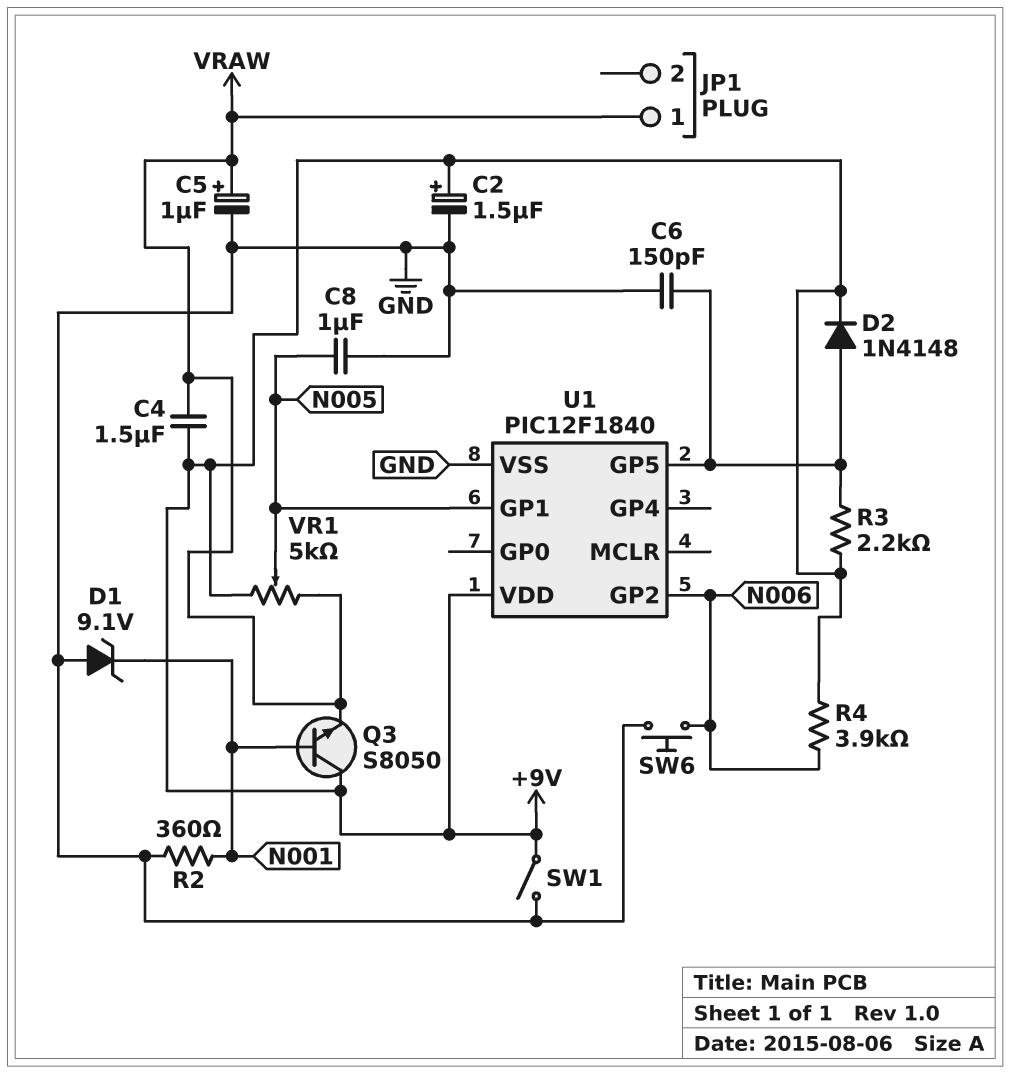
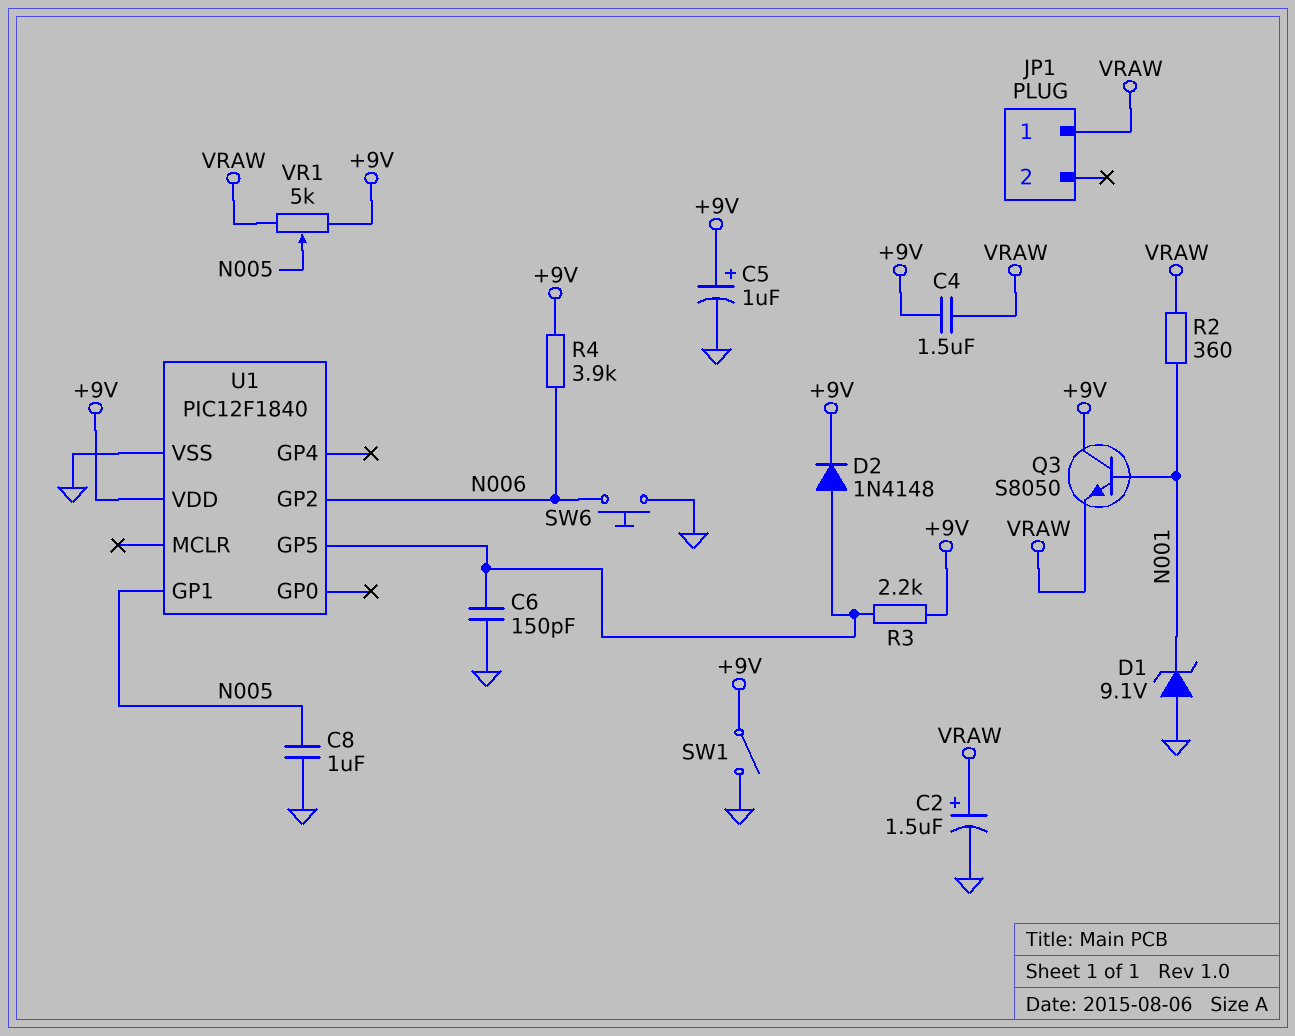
C2: 1.5uF (plus +9V, minus GND) -> 1.5uF (plus VRAW, minus GND)
C5: 1uF (plus VRAW, minus GND) -> 1uF (plus +9V, minus GND)
R2: 360 (GND, N001) -> 360 (N001, VRAW)

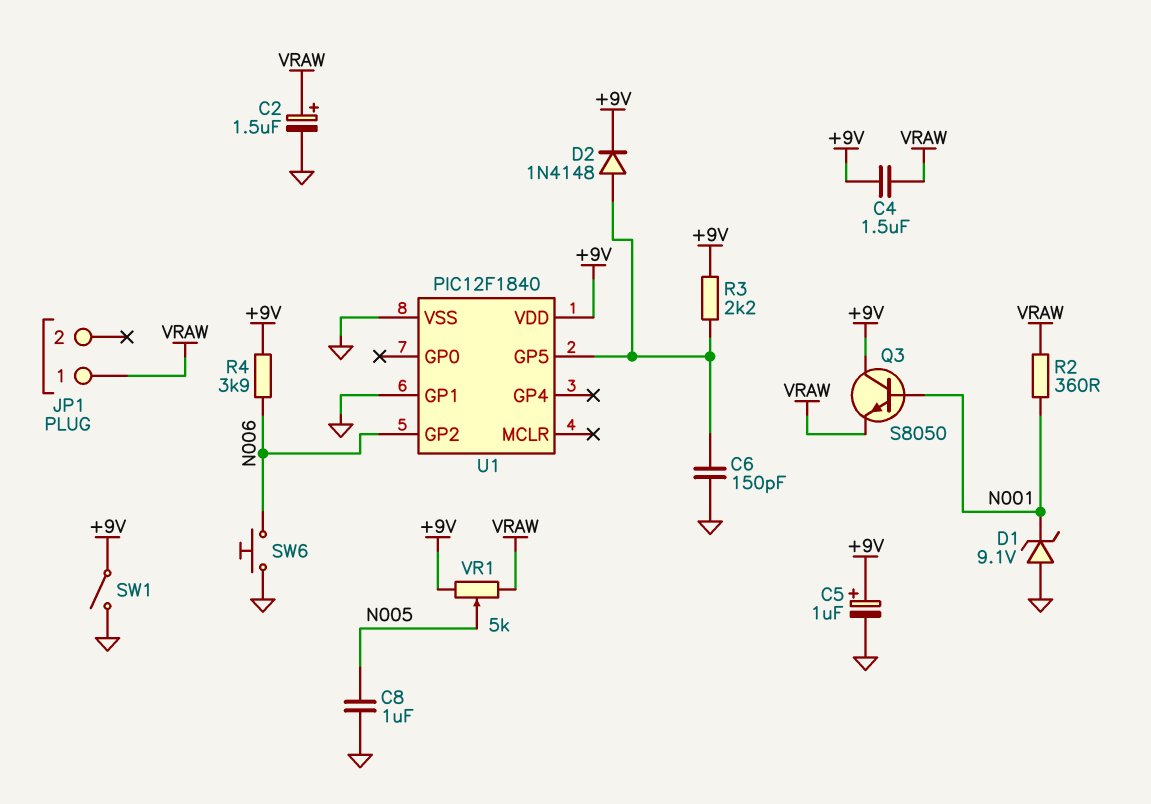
U1 pin GP1: N005 -> GND

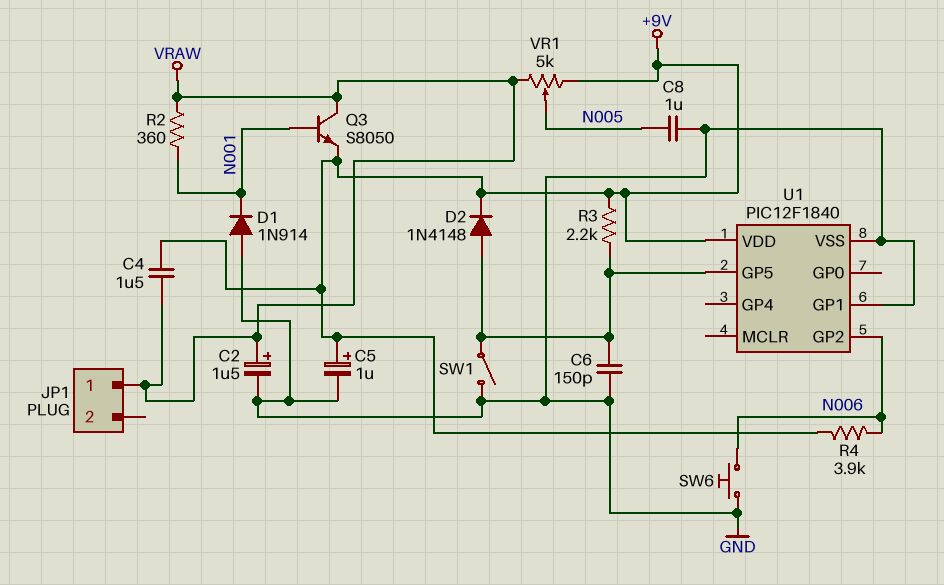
D1: zener 9.1V (A GND, K N001) -> diode 1N914 (A GND, K N001)
Q3: NPN S8050 (B N001, C +9V, E VRAW) -> NPN S8050 (B N001, C VRAW, E +9V)
SW1: switch (+9V, GND) -> switch (GND, U1/GP5)

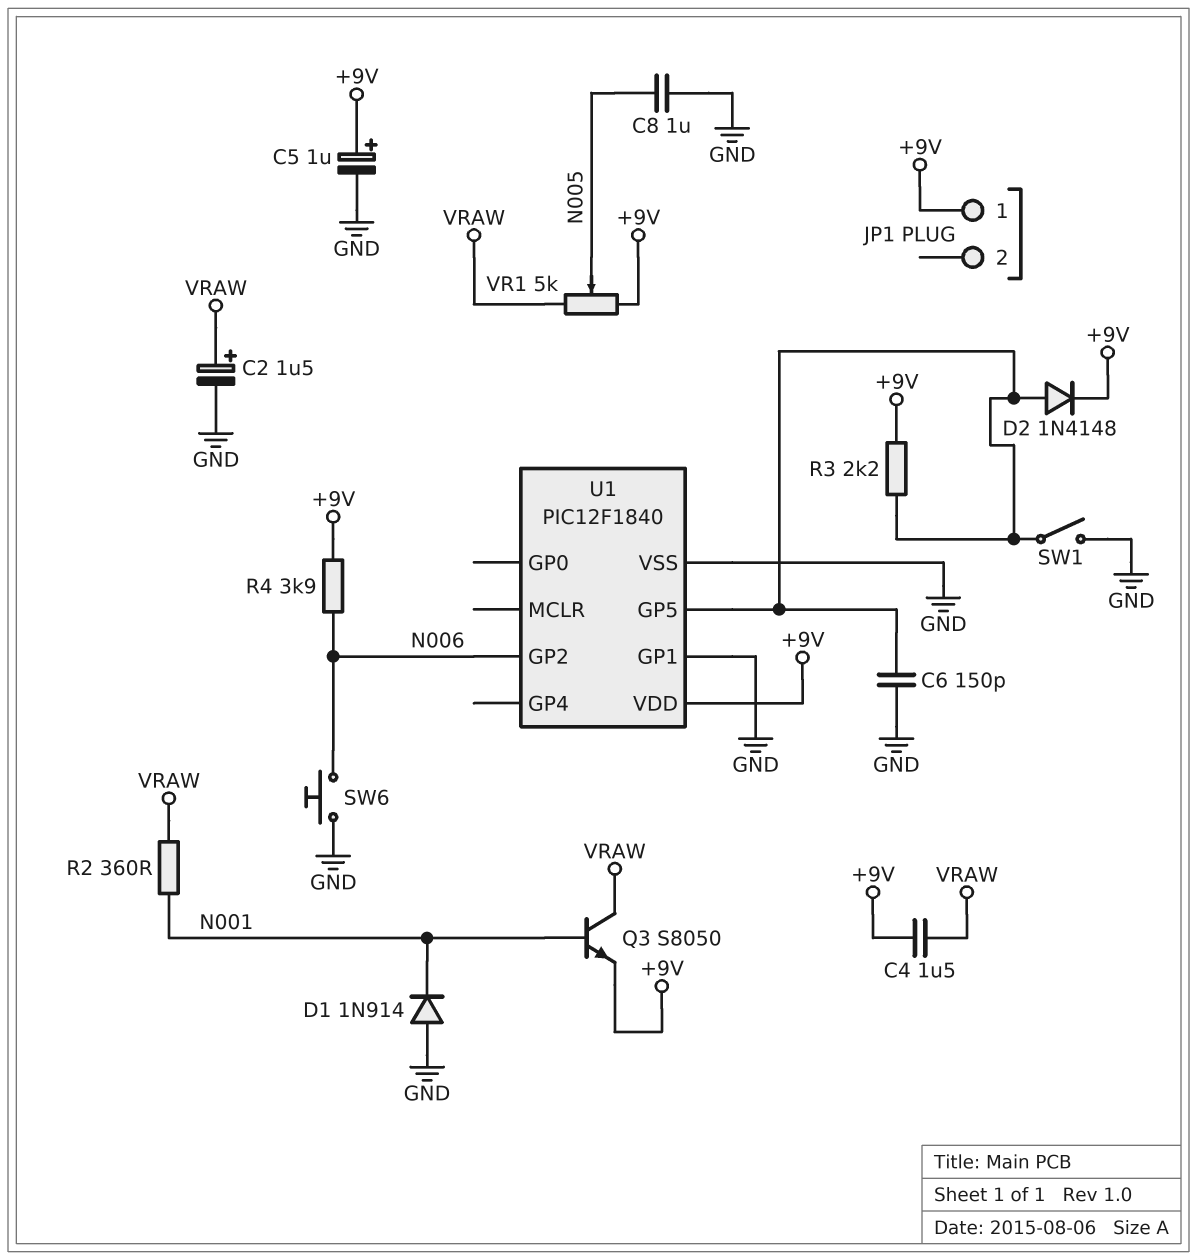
JP1 pin 1: VRAW -> +9V

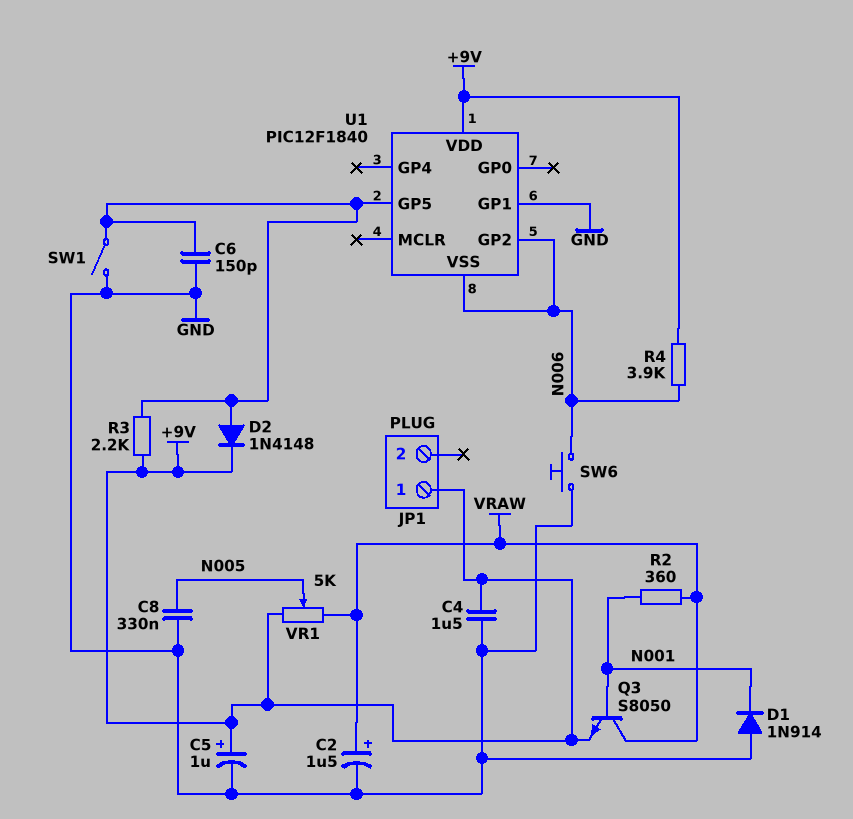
C4: 1.5uF (+9V, VRAW) -> 1.5uF (+9V, GND)
C8: 1uF (GND, N005) -> 330nF (GND, N005)
U1 pin VSS: GND -> N006

